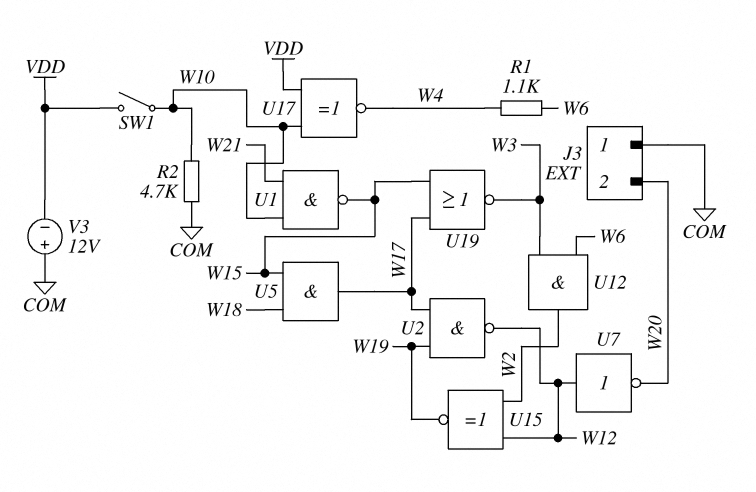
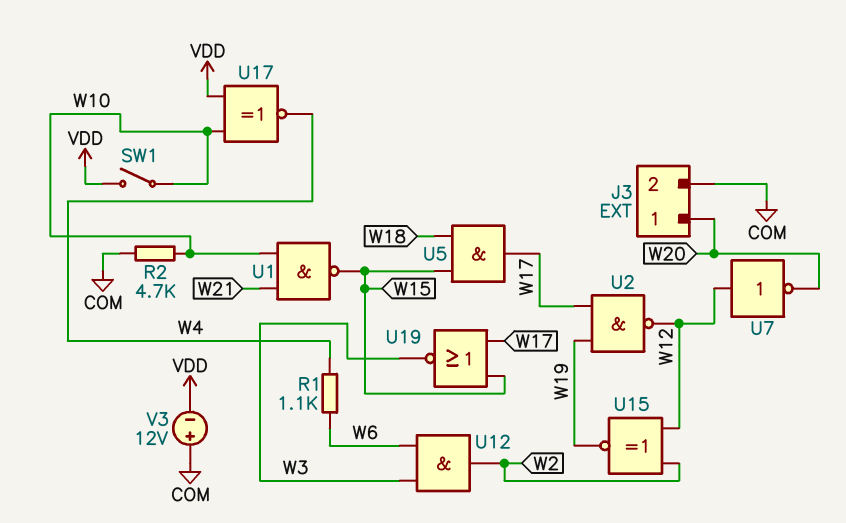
J3 pin 1: COM -> W20
J3 pin 2: W20 -> COM

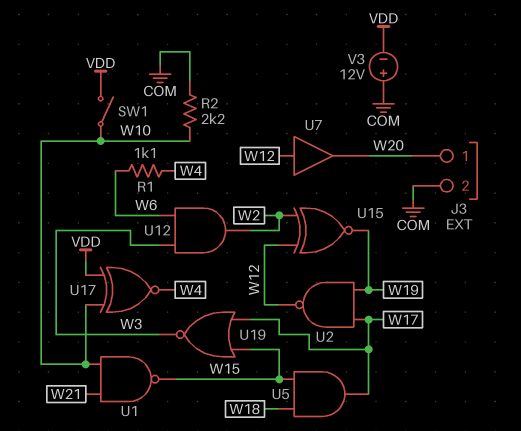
R2: 4.7k (COM, W10) -> 2.2k (COM, W10)
U7: NOT (in W12, out W20) -> buffer (in W12, out W20)

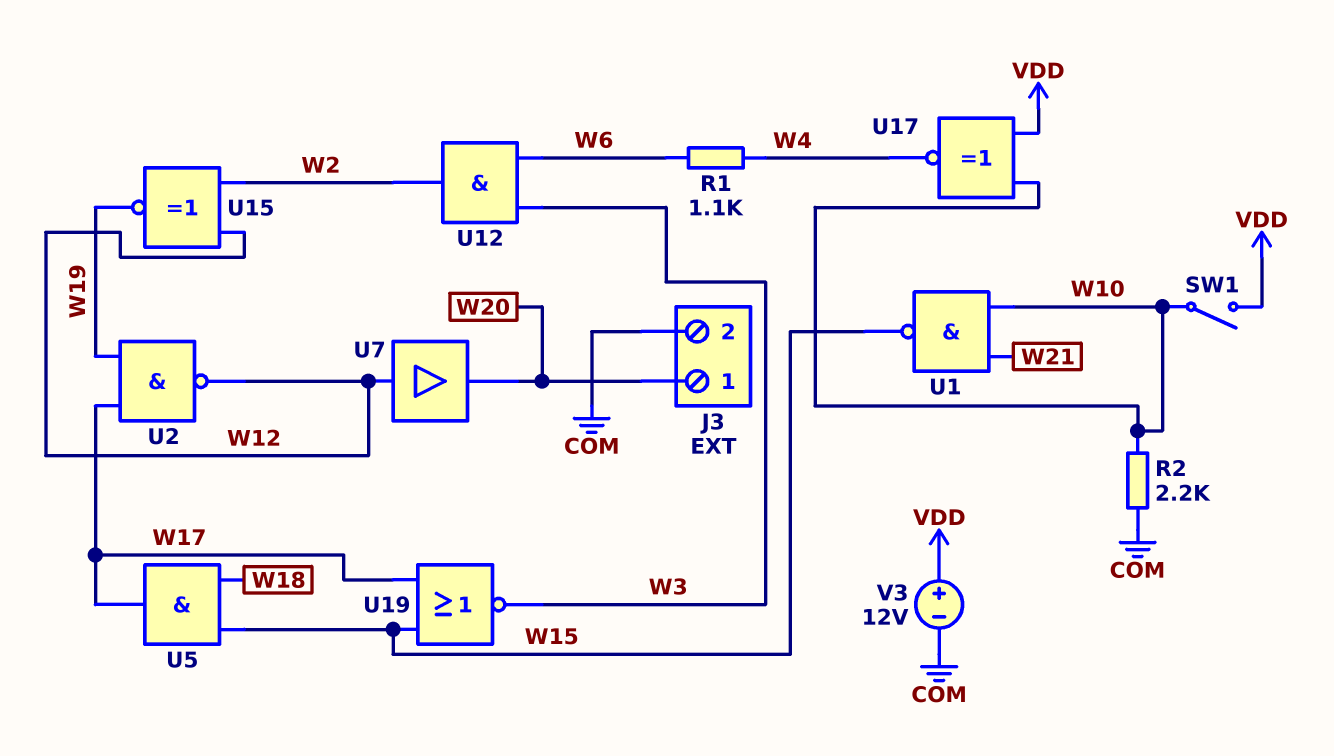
V3: 12V (plus COM, minus VDD) -> 12V (plus VDD, minus COM)

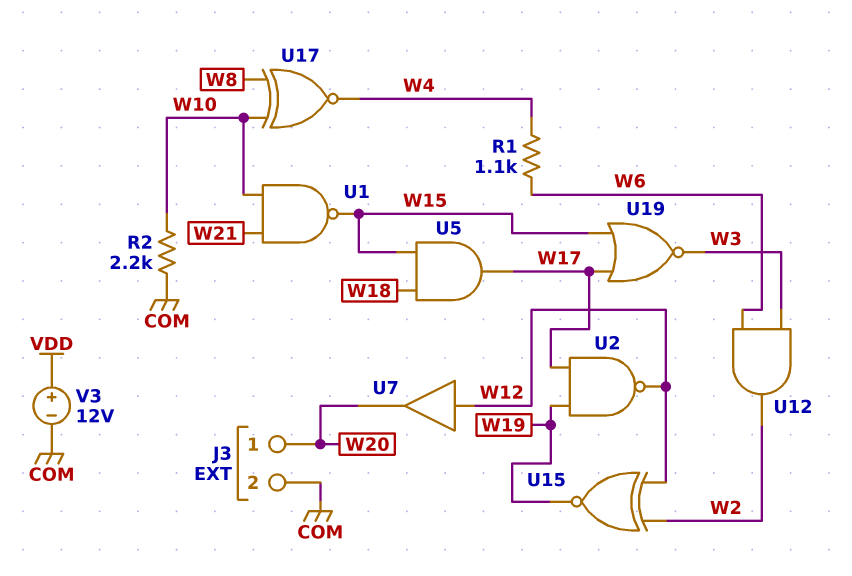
SW1: switch (VDD, W10) -> none
U17: XNOR (in VDD, in W10, out W4) -> XNOR (in W8, in W10, out W4)

